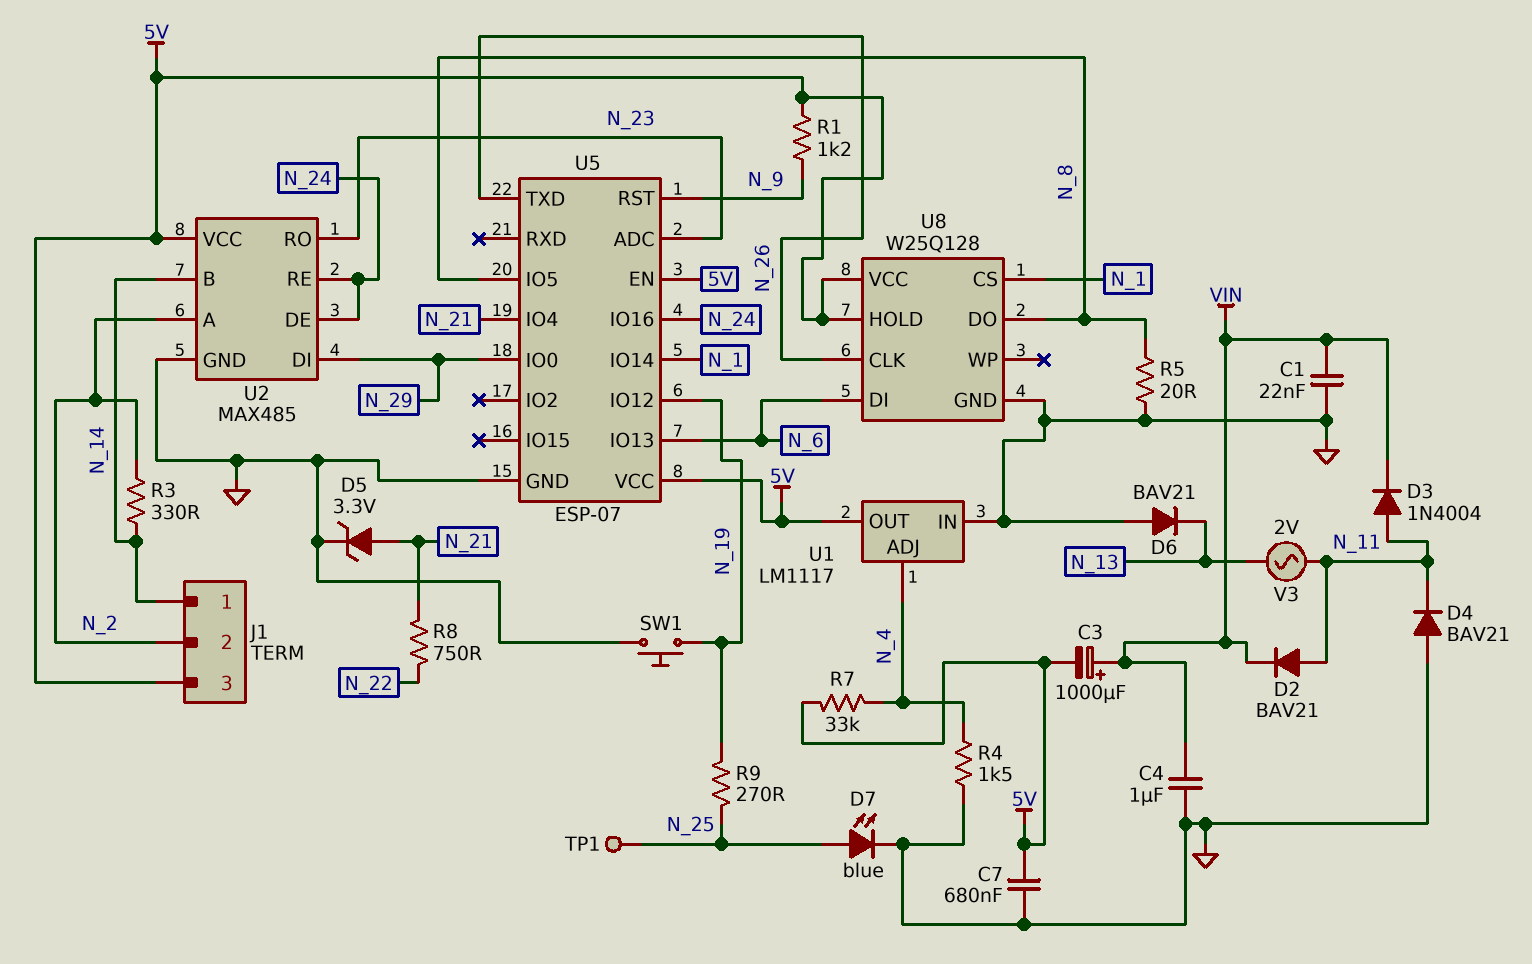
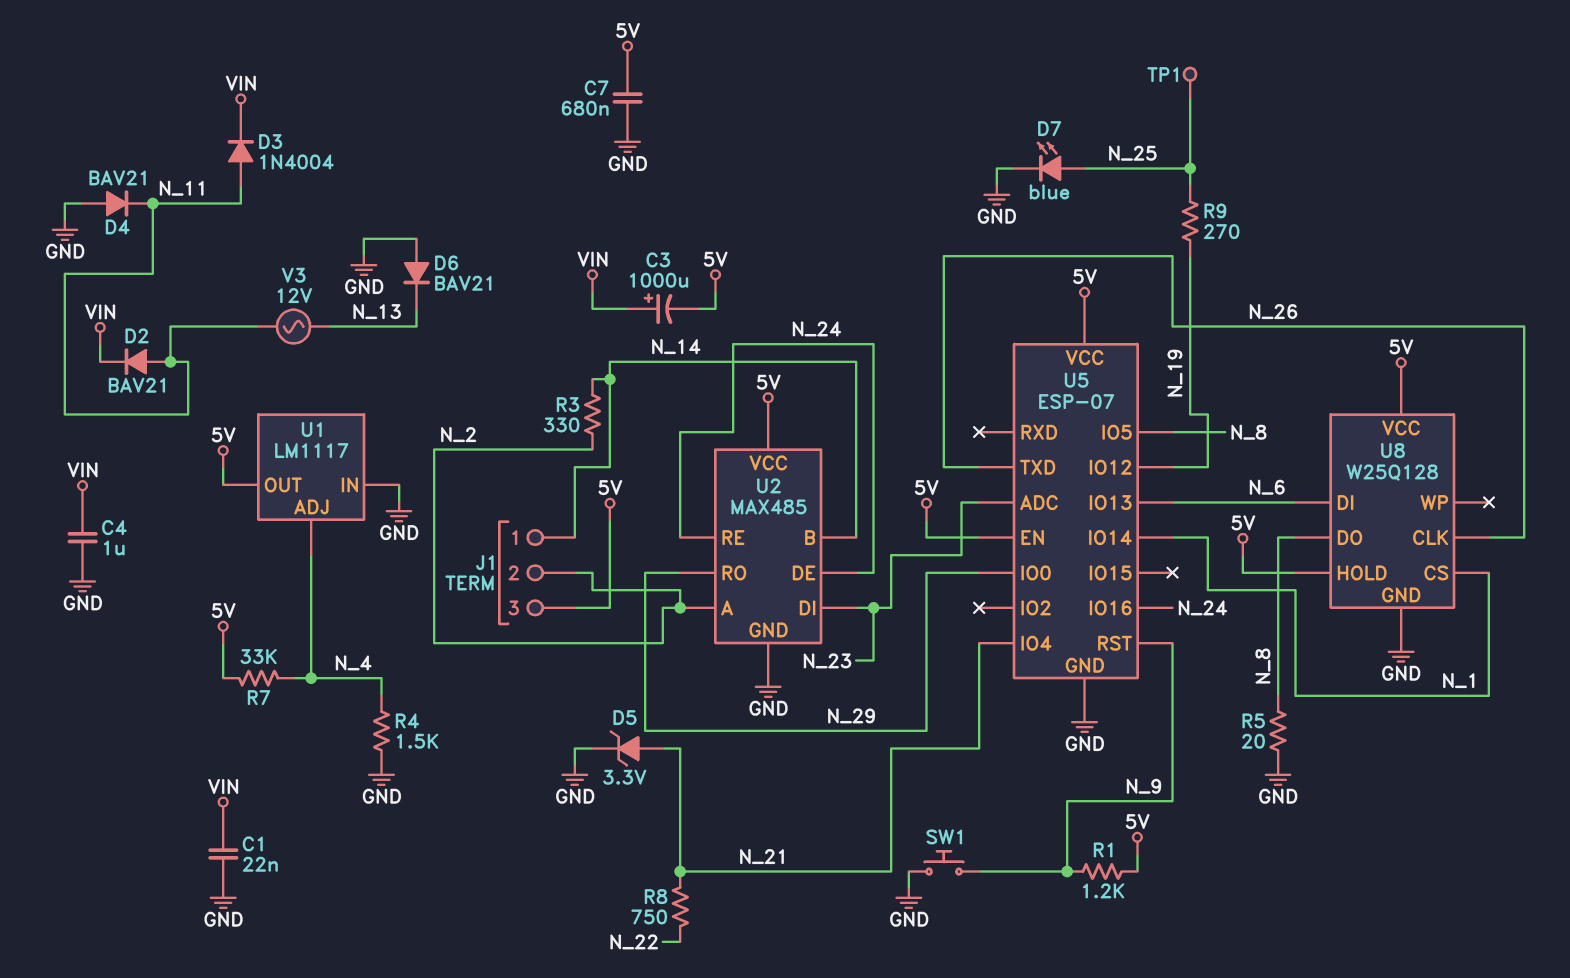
SW1: button (GND, N_19) -> button (GND, N_9)
U2 pin DI: N_29 -> N_23
U2 pin RO: N_23 -> N_29
V3: AC 2V (N_11, N_13) -> AC 12V (N_11, N_13)

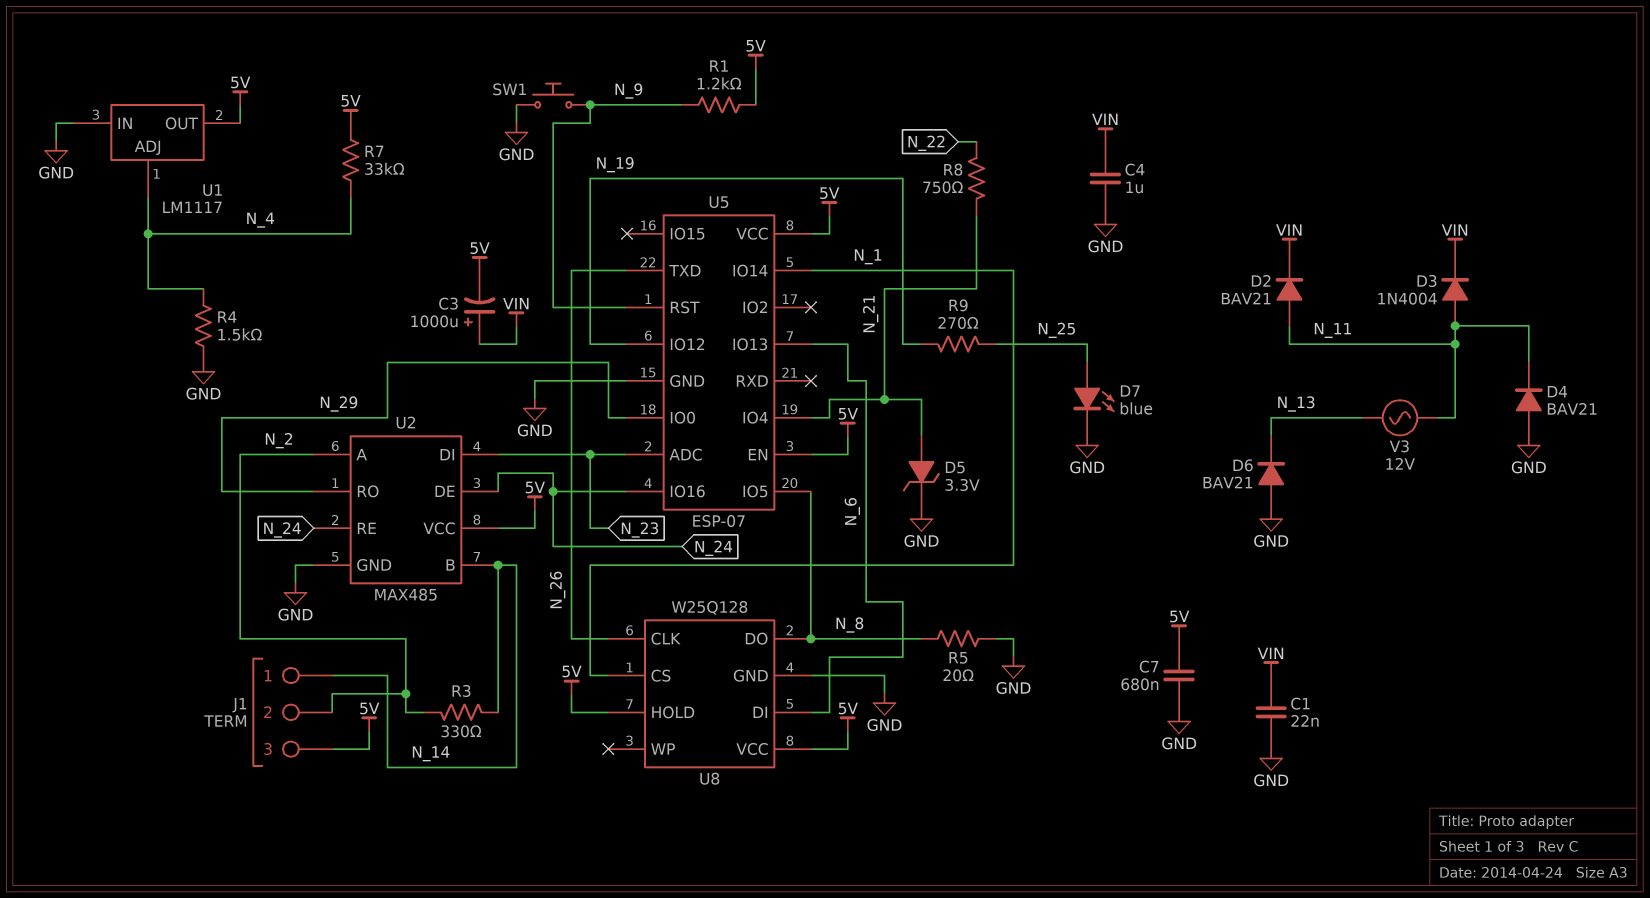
TP1: test point (N_25) -> none

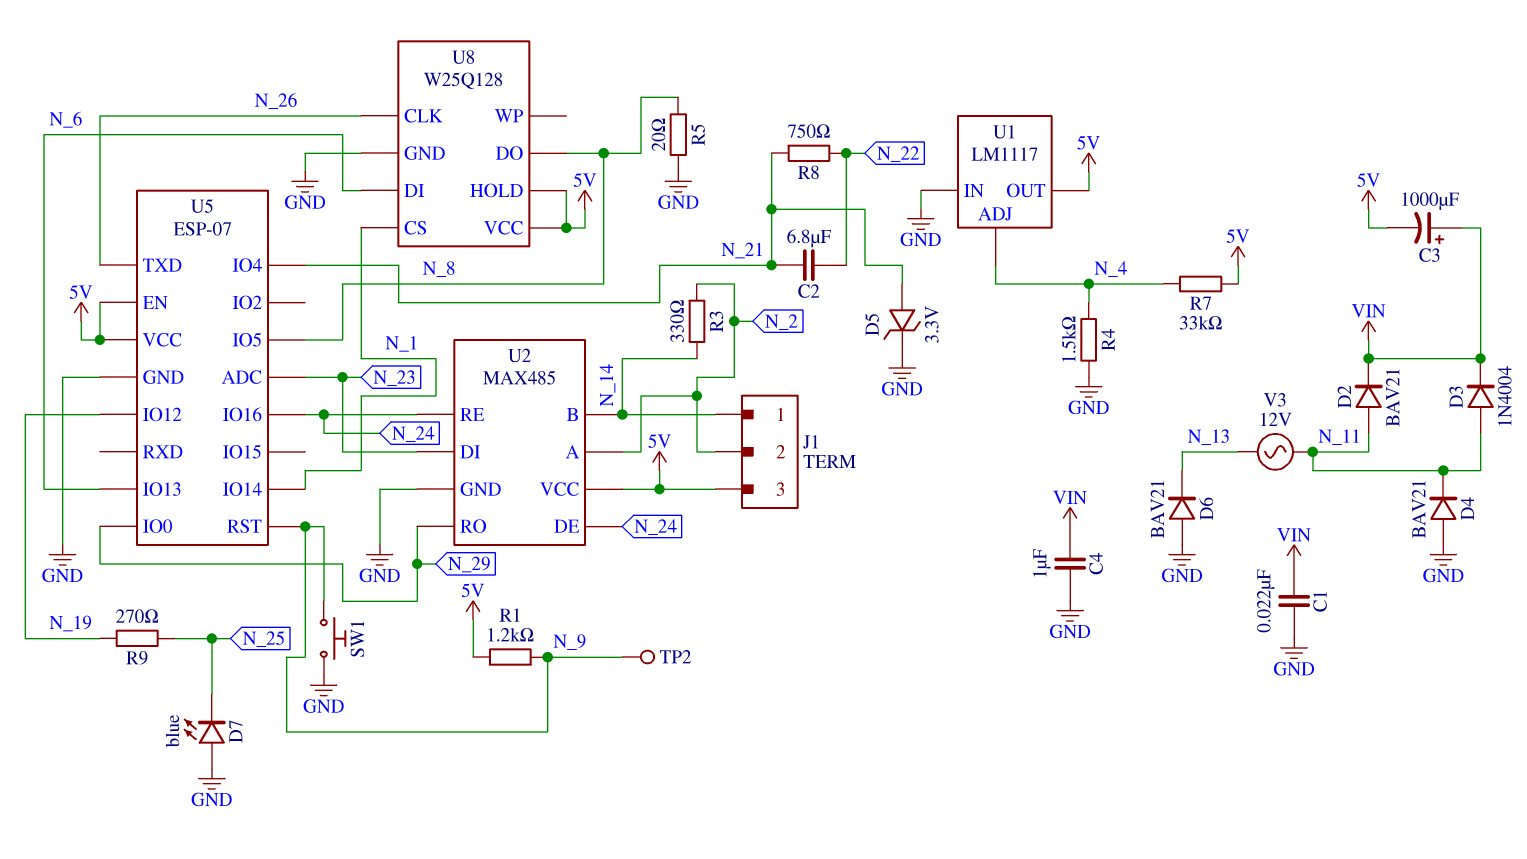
C2: none -> 6.8uF (N_21, N_22)
C7: 680nF (5V, GND) -> none
D7: LED blue (A N_25, K GND) -> LED blue (A GND, K N_25)
TP2: none -> test point (N_9)

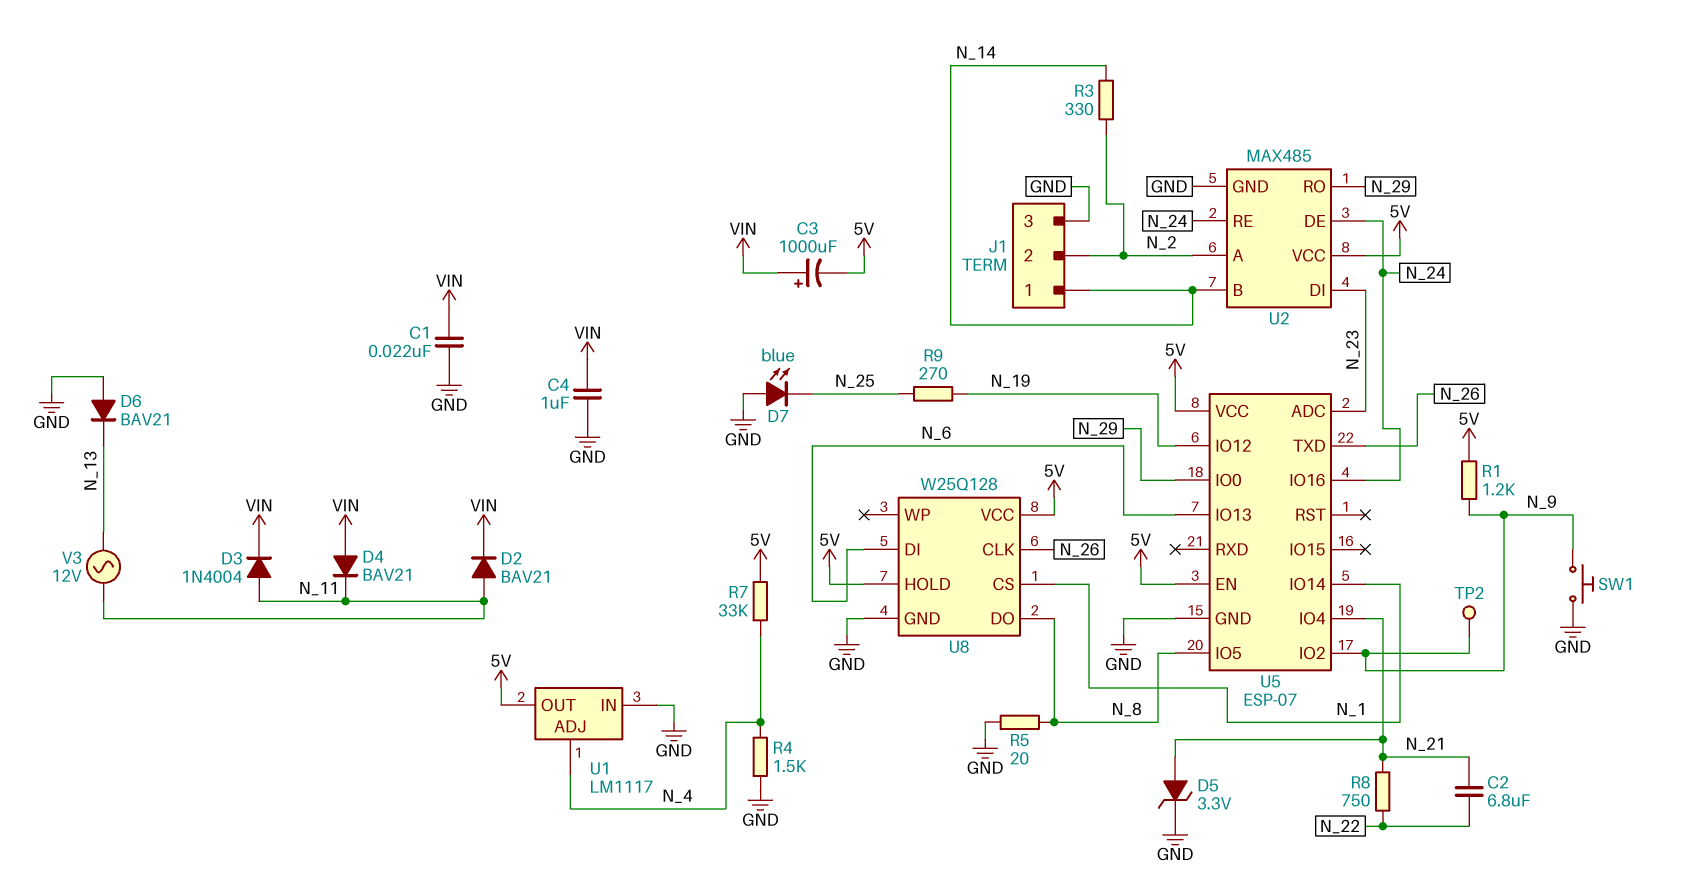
D4: diode BAV21 (A GND, K N_11) -> diode BAV21 (A VIN, K N_11)
J1 pin 3: 5V -> GND
U5 pin IO2: none -> N_9
U5 pin RST: N_9 -> none

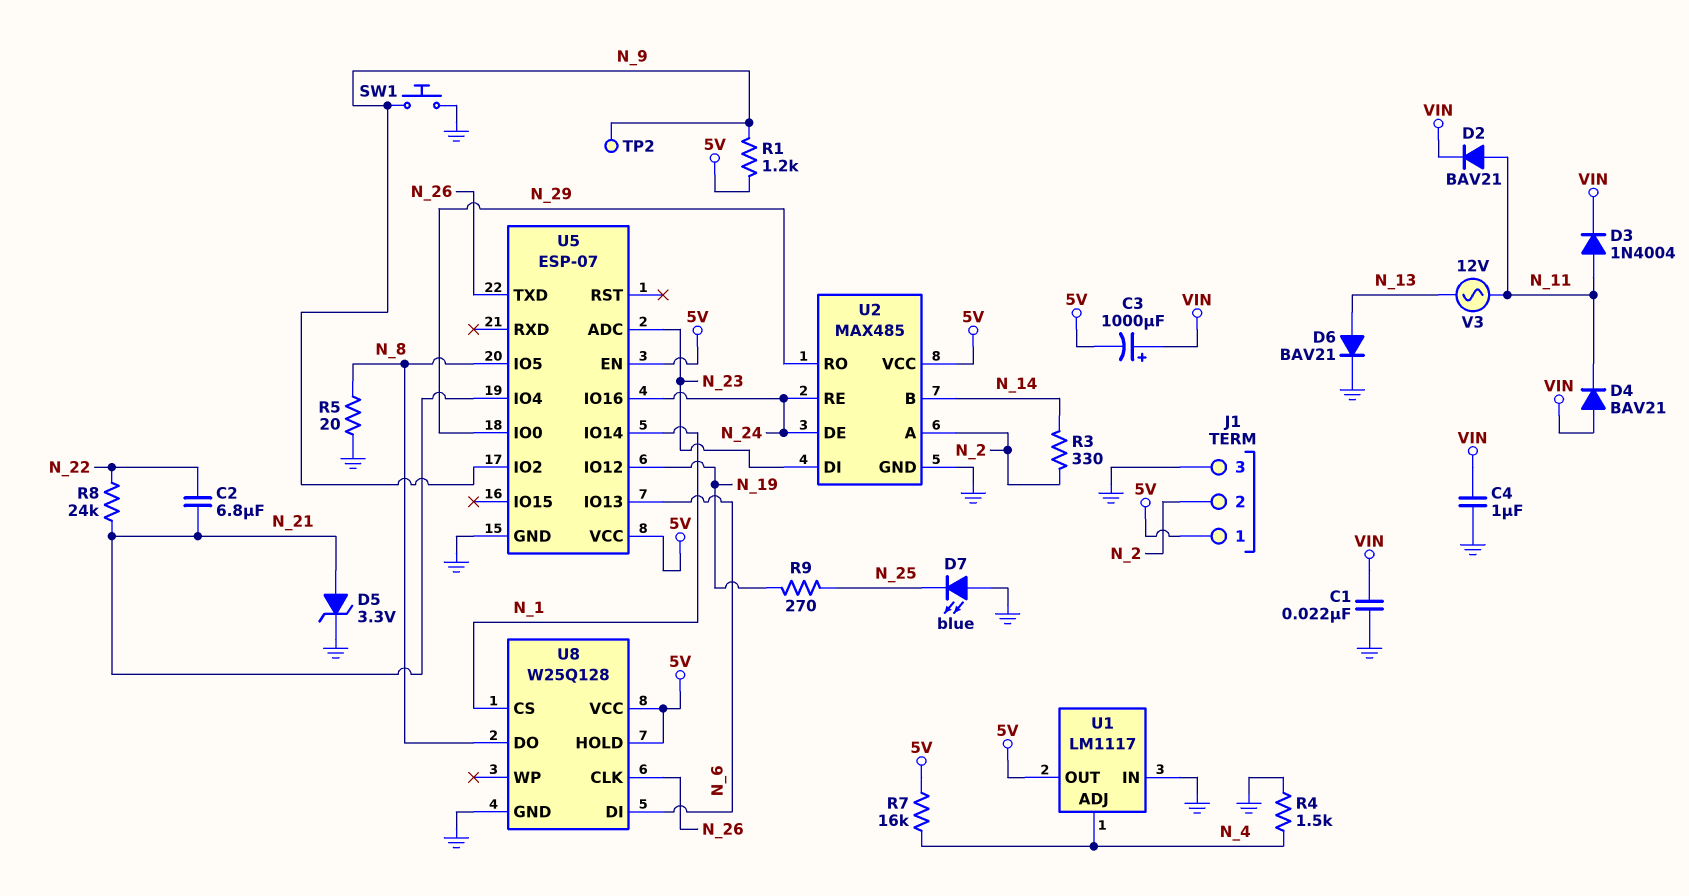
D6: diode BAV21 (A GND, K N_13) -> diode BAV21 (A N_13, K GND)
J1 pin 1: N_14 -> 5V
R7: 33k (5V, N_4) -> 16k (5V, N_4)
R8: 750 (N_21, N_22) -> 24k (N_21, N_22)

